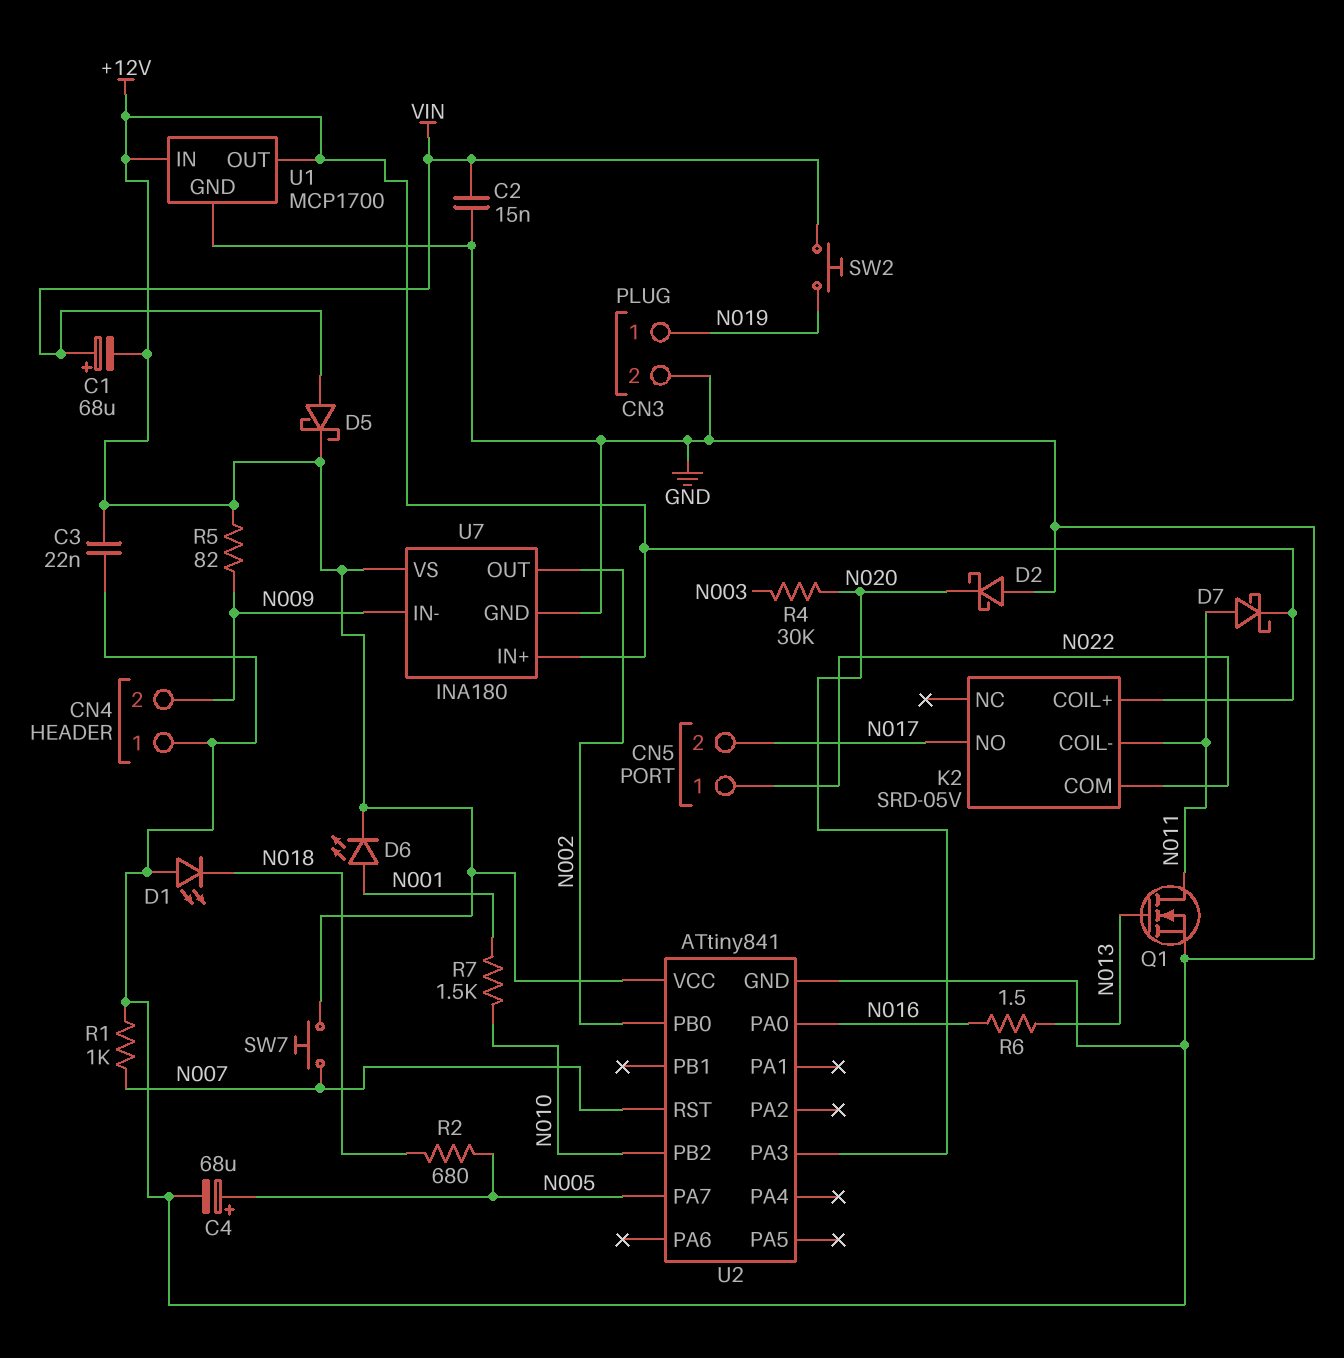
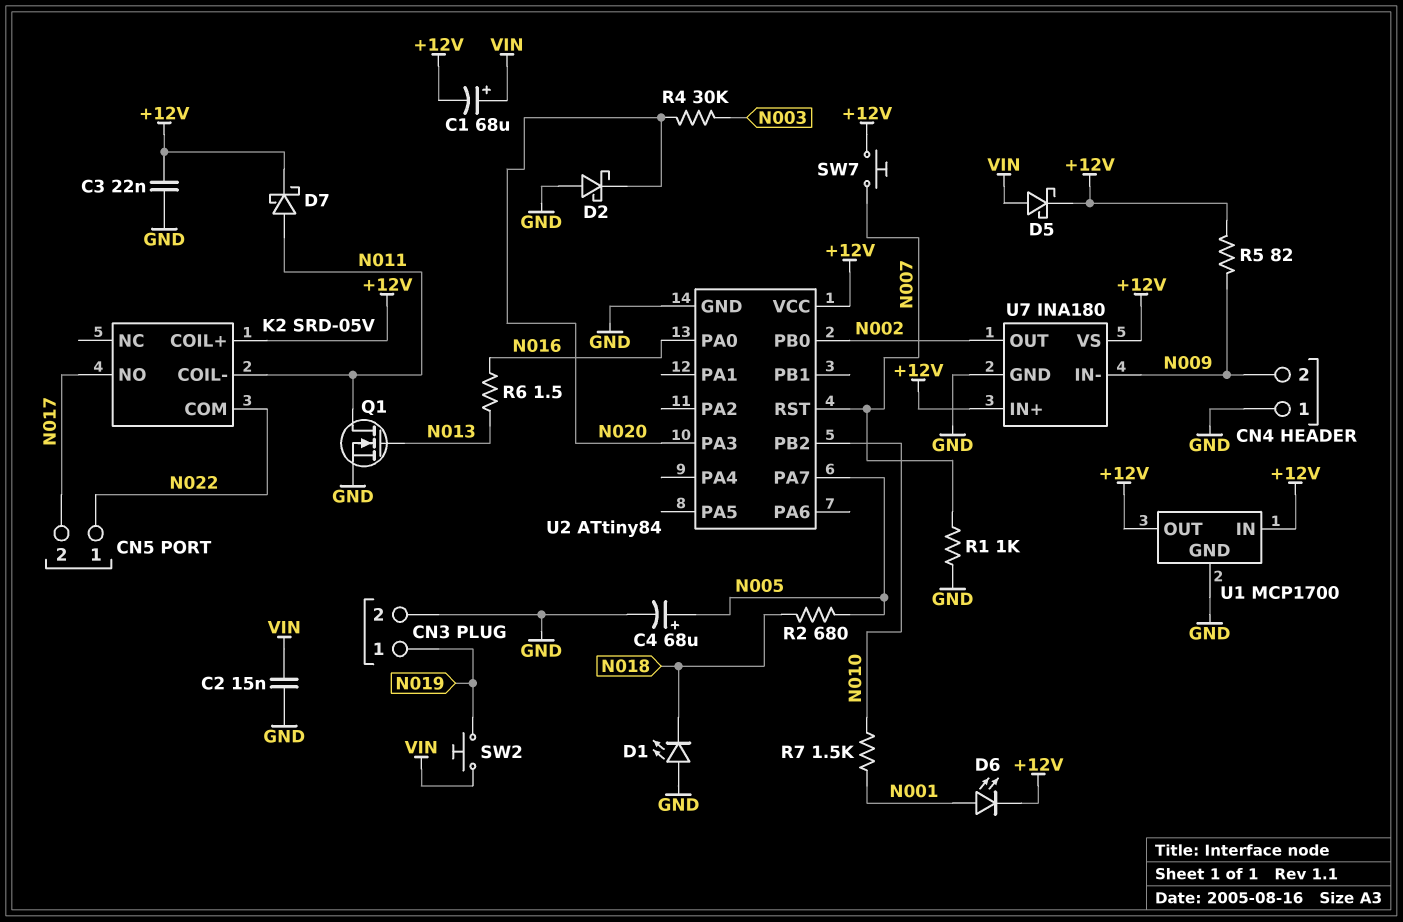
U2: ATtiny841 -> ATtiny84

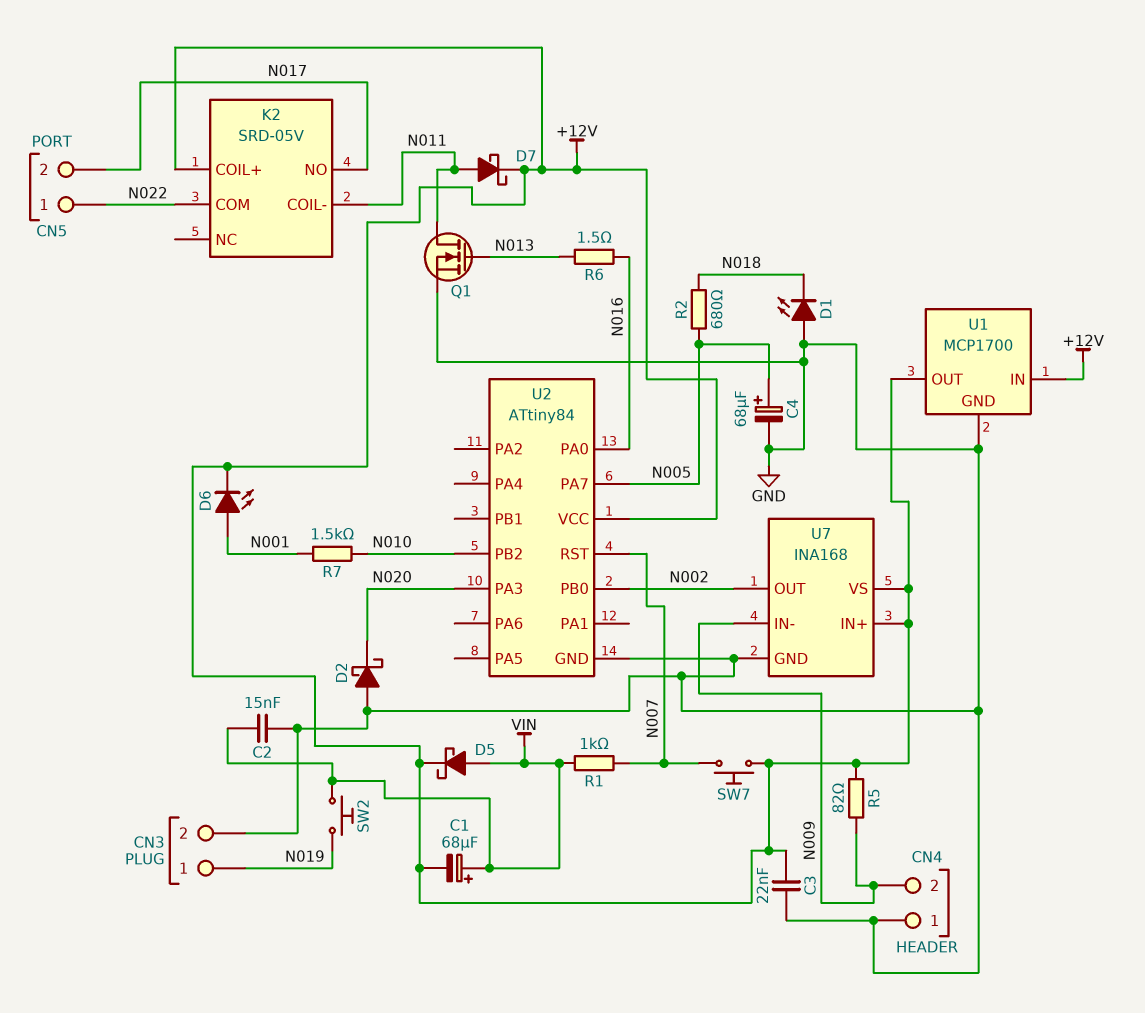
R1: 1k (GND, N007) -> 1k (N007, VIN)
R4: 30k (N003, N020) -> none
U7: INA180 -> INA168

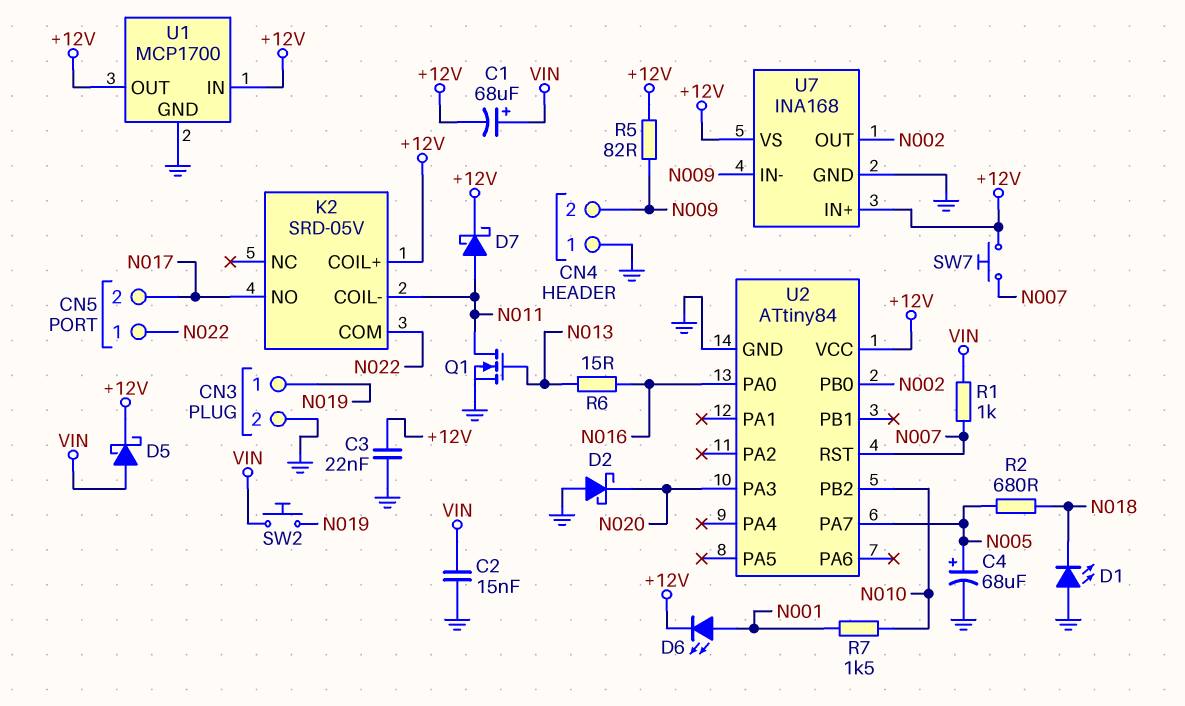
R6: 1.5 (N013, N016) -> 15 (N013, N016)

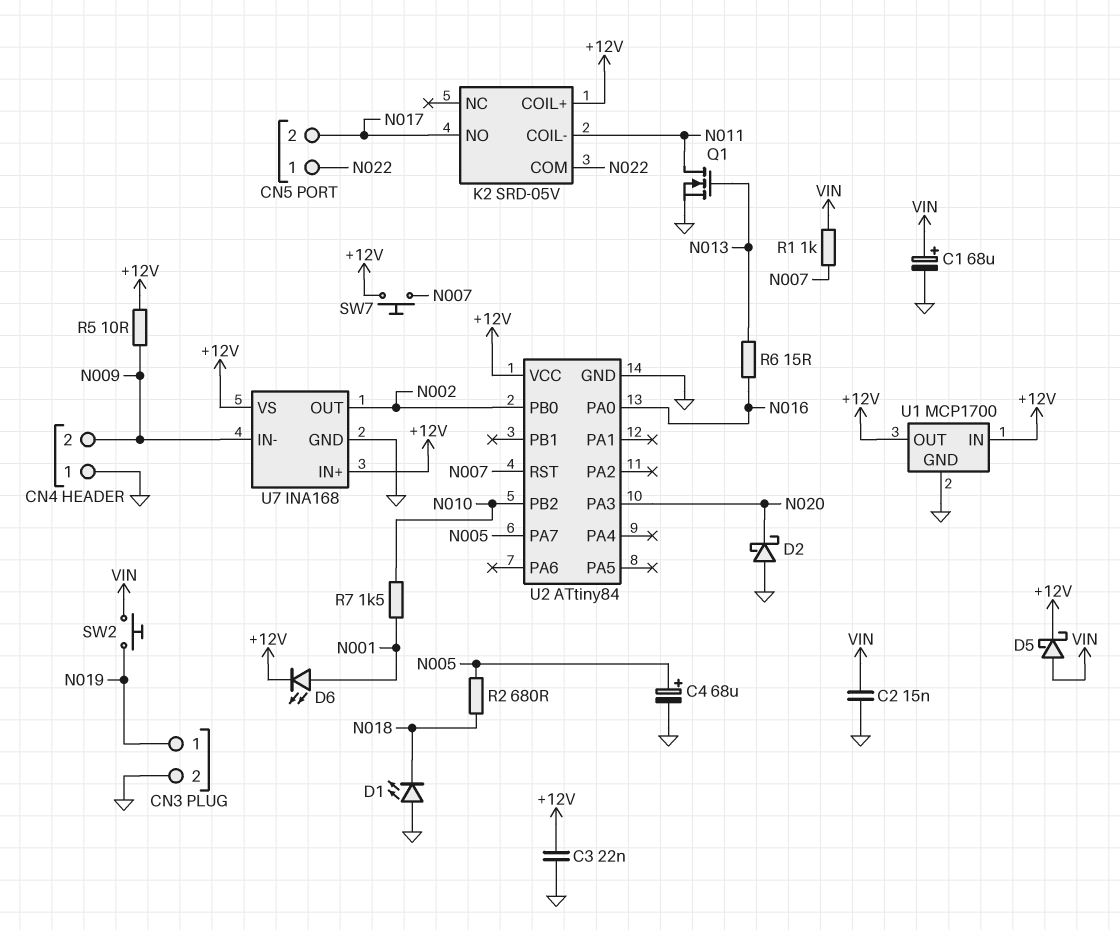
C1: 68uF (plus VIN, minus +12V) -> 68uF (plus VIN, minus GND)
D7: schottky (A N011, K +12V) -> none
R5: 82 (+12V, N009) -> 10 (+12V, N009)

